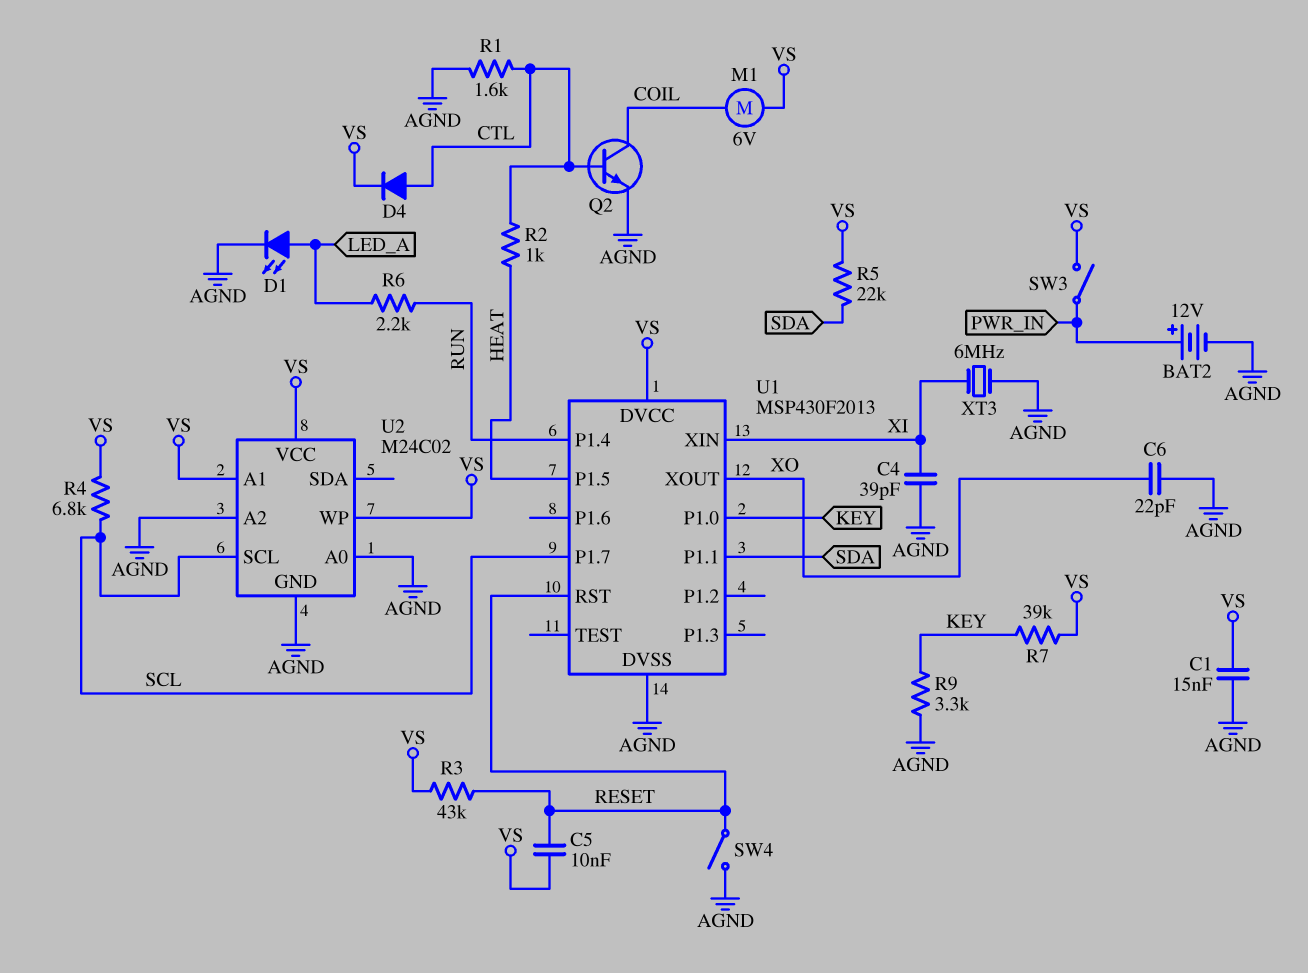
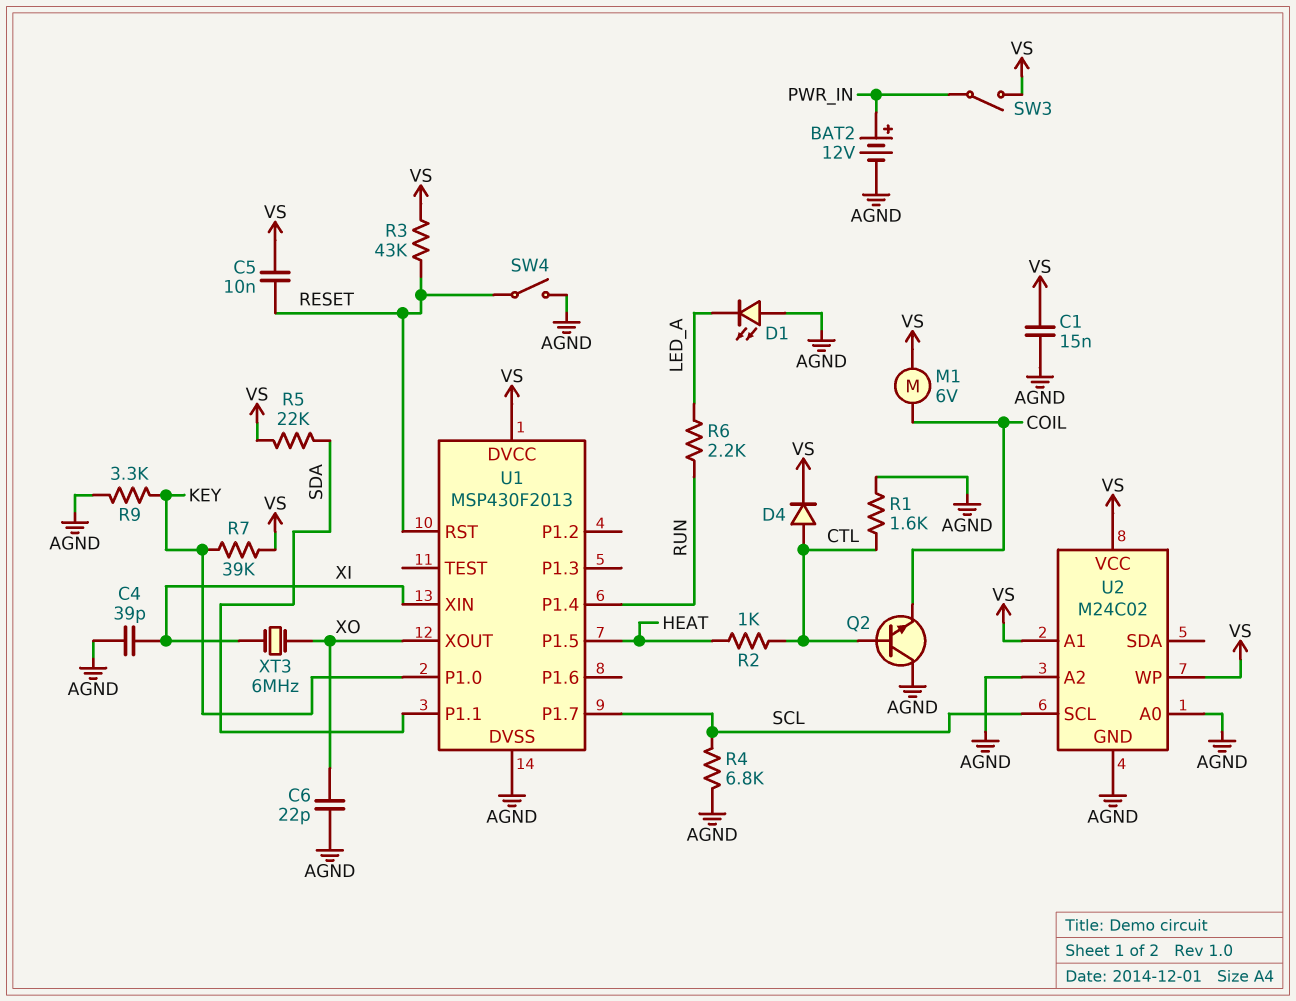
D1: LED (A LED_A, K AGND) -> LED (A AGND, K LED_A)
Q2: NPN (B CTL, C COIL, E AGND) -> NPN (B CTL, C AGND, E COIL)
R4: 6.8k (SCL, VS) -> 6.8k (AGND, SCL)
XT3: 6MHz (AGND, XI) -> 6MHz (XI, XO)

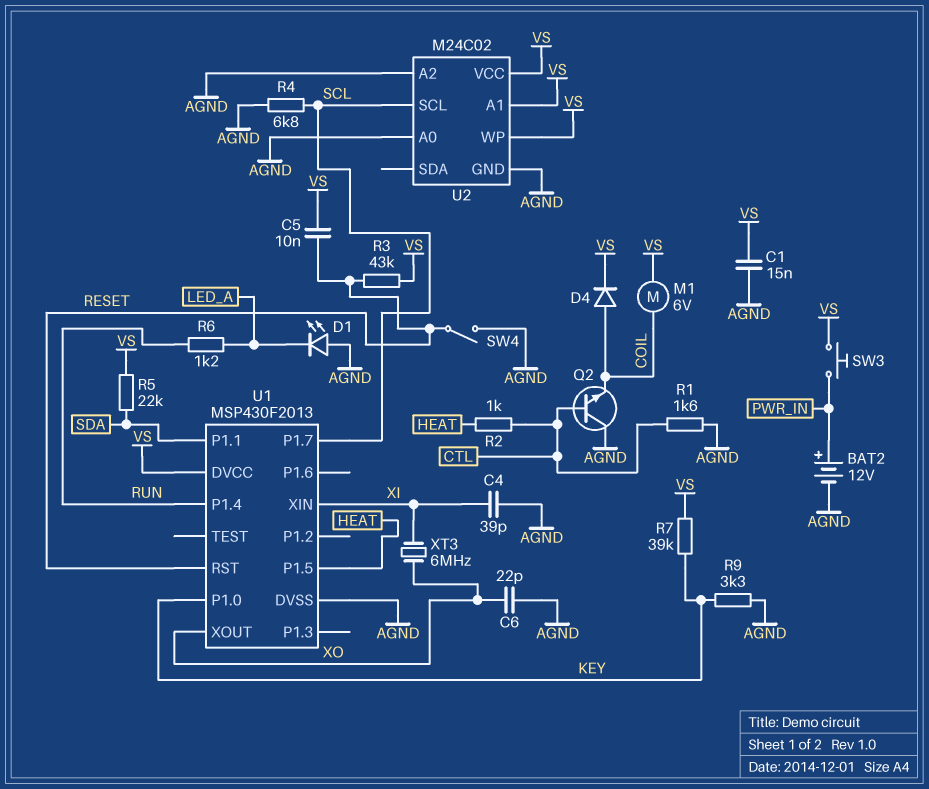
D4: diode (A CTL, K VS) -> diode (A COIL, K VS)
R6: 2.2k (LED_A, RUN) -> 1.2k (LED_A, RUN)
SW3: switch (PWR_IN, VS) -> button (PWR_IN, VS)

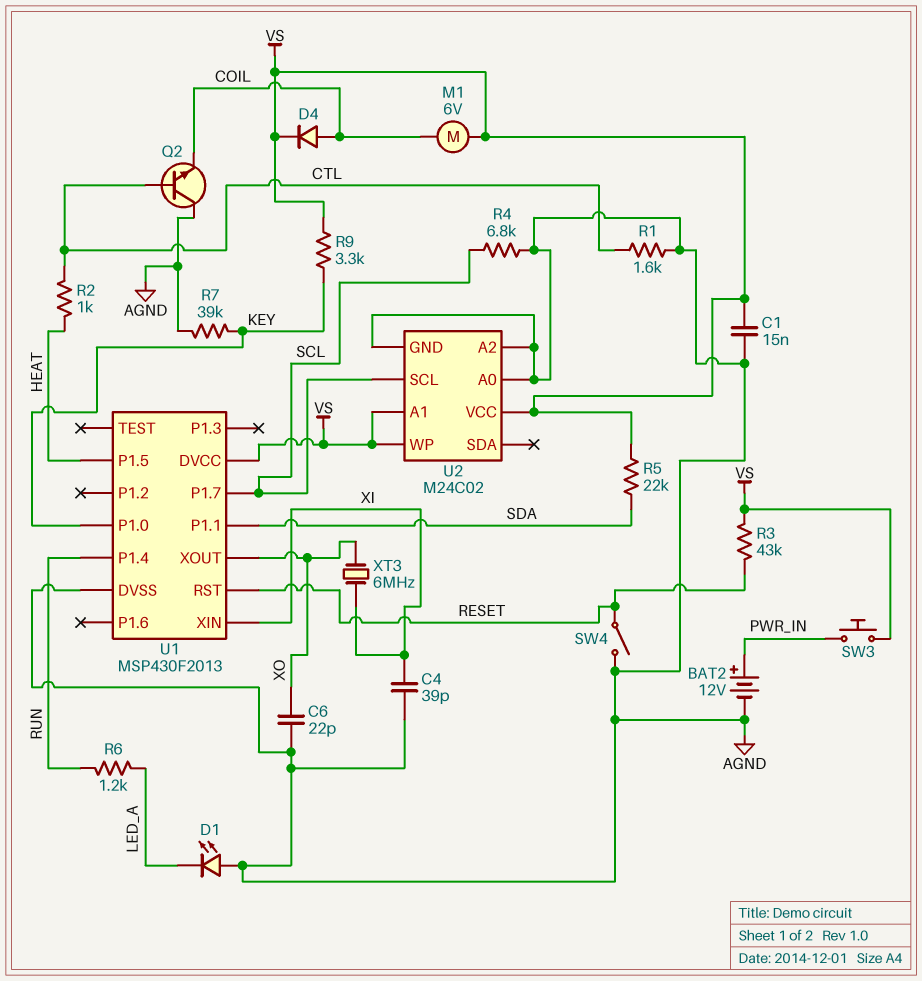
C5: 10nF (RESET, VS) -> none
R7: 39k (KEY, VS) -> 39k (AGND, KEY)
R9: 3.3k (AGND, KEY) -> 3.3k (KEY, VS)

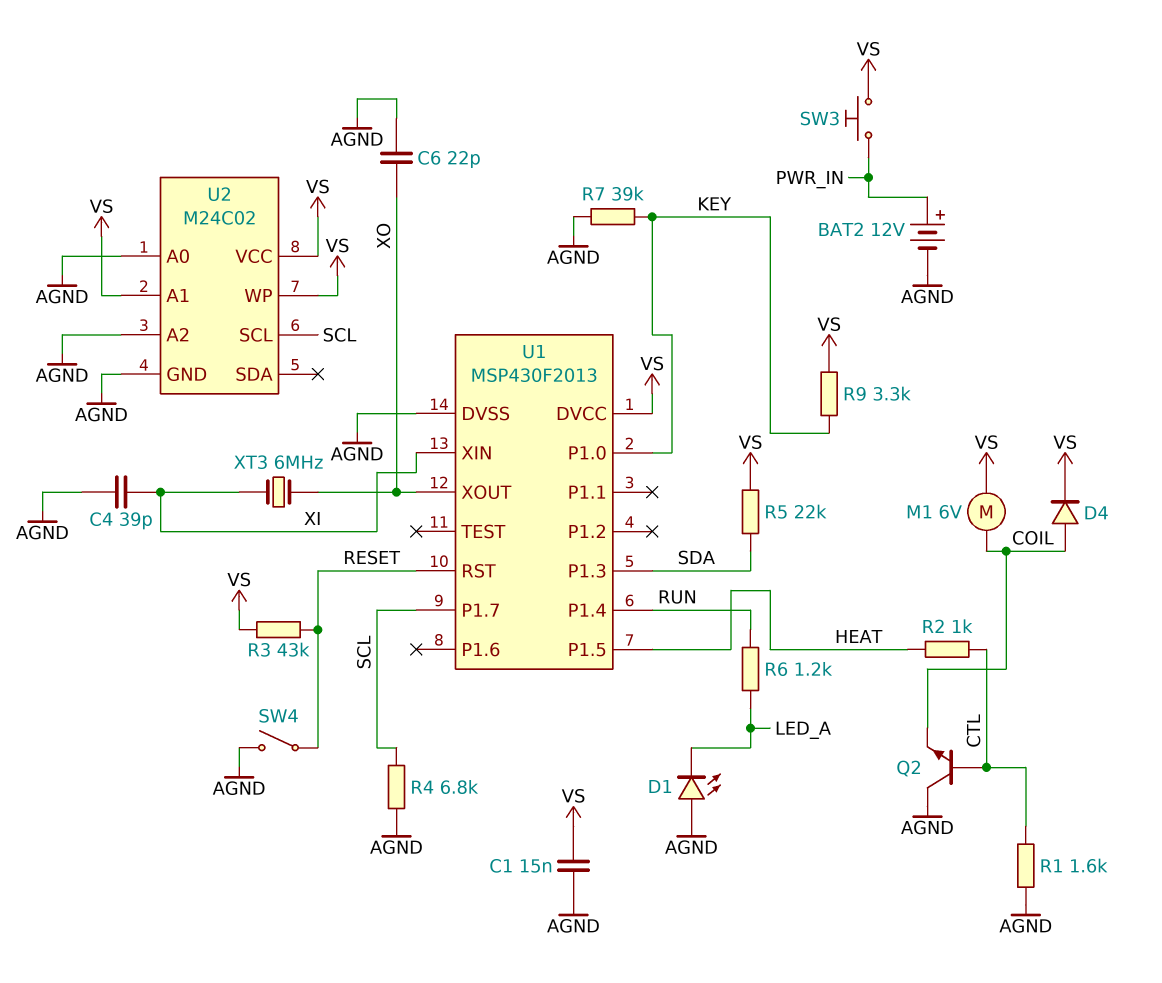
U1 pin P1.1: SDA -> none
U1 pin P1.3: none -> SDA

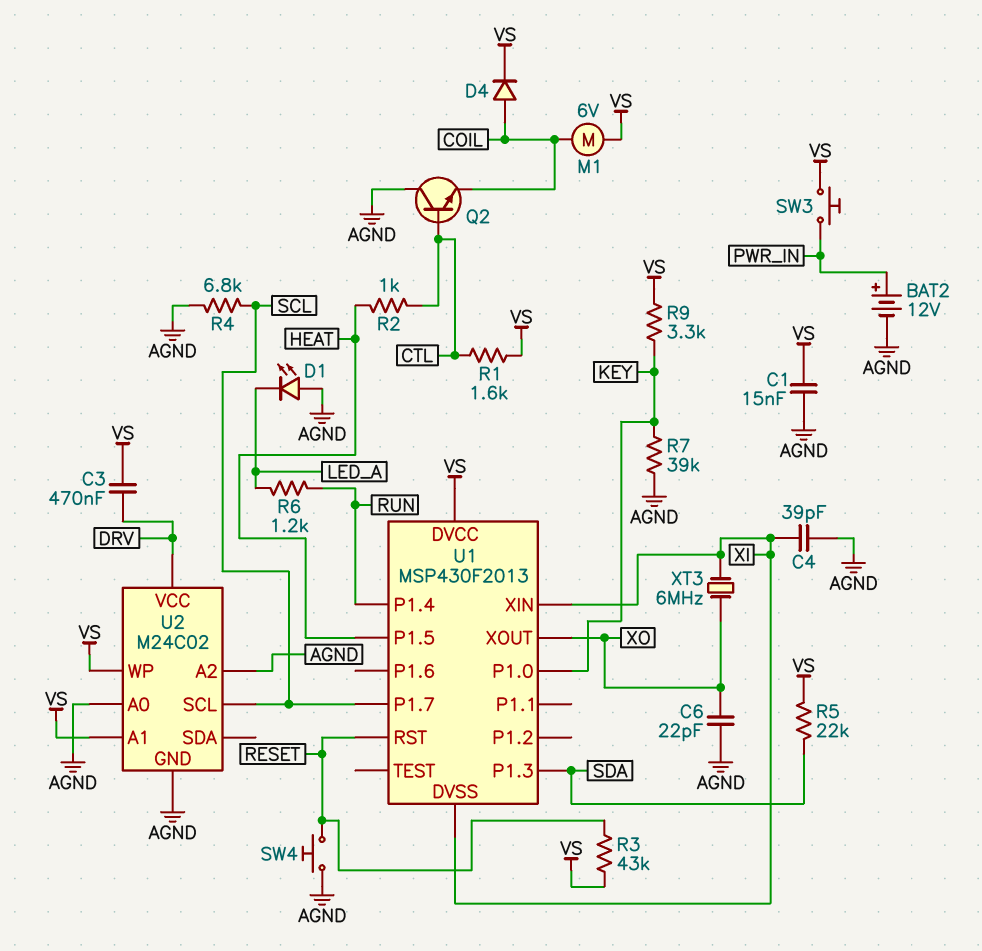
C3: none -> 470nF (DRV, VS)
R1: 1.6k (AGND, CTL) -> 1.6k (CTL, VS)
SW4: switch (AGND, RESET) -> button (AGND, RESET)
U1 pin DVSS: AGND -> XI
U2 pin VCC: VS -> DRV

